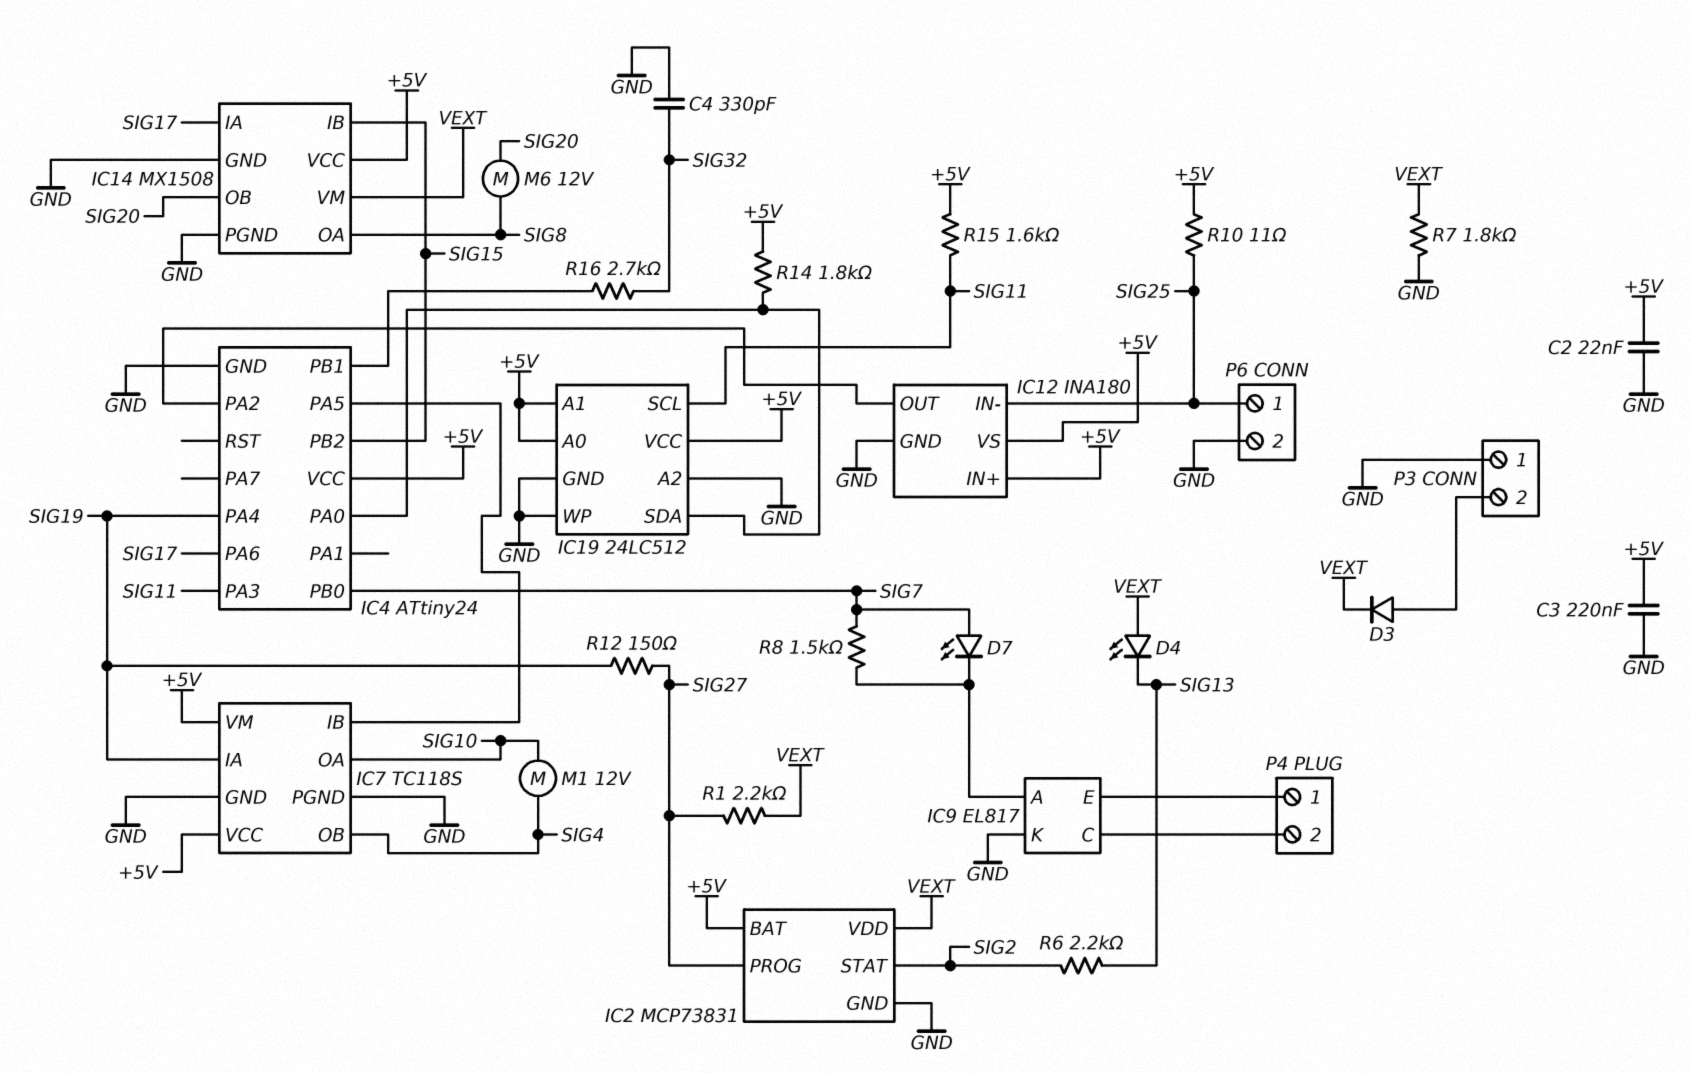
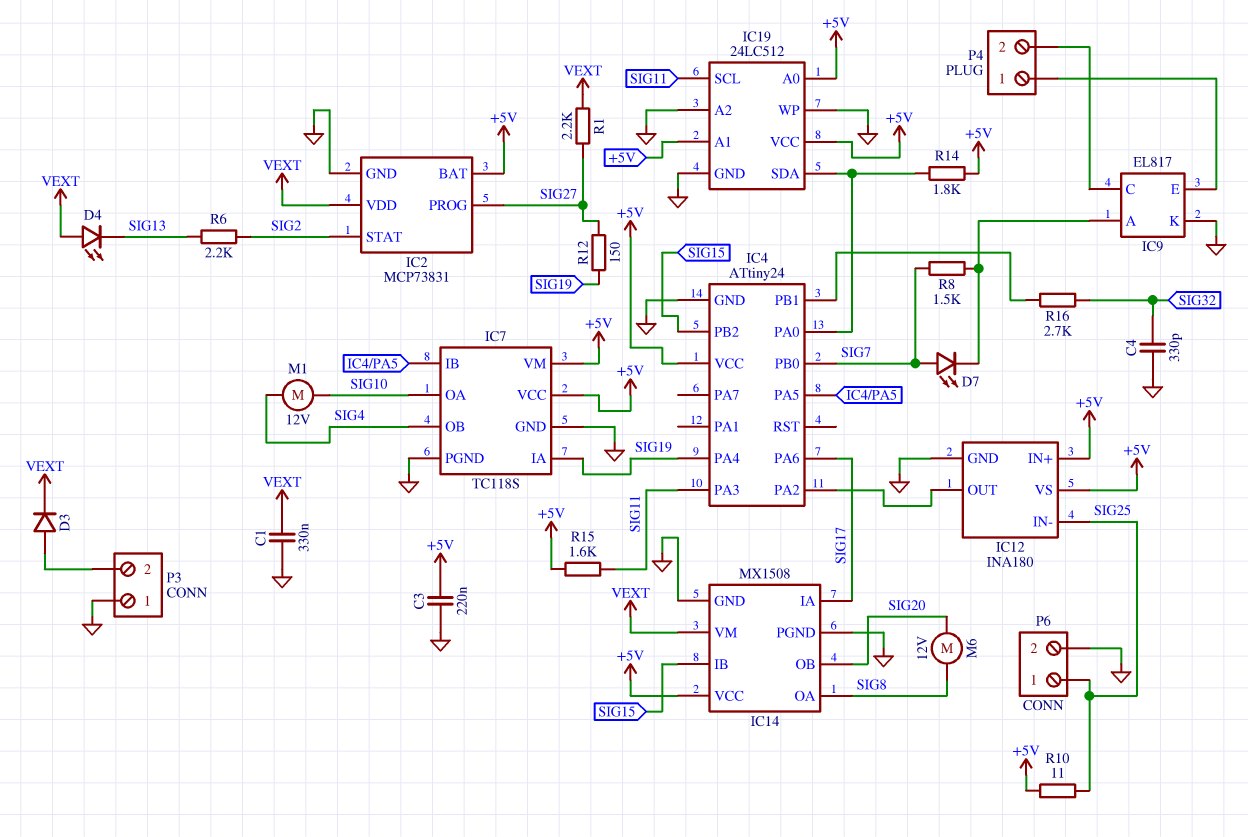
C1: none -> 330nF (GND, VEXT)
C2: 22nF (+5V, GND) -> none
R7: 1.8k (GND, VEXT) -> none

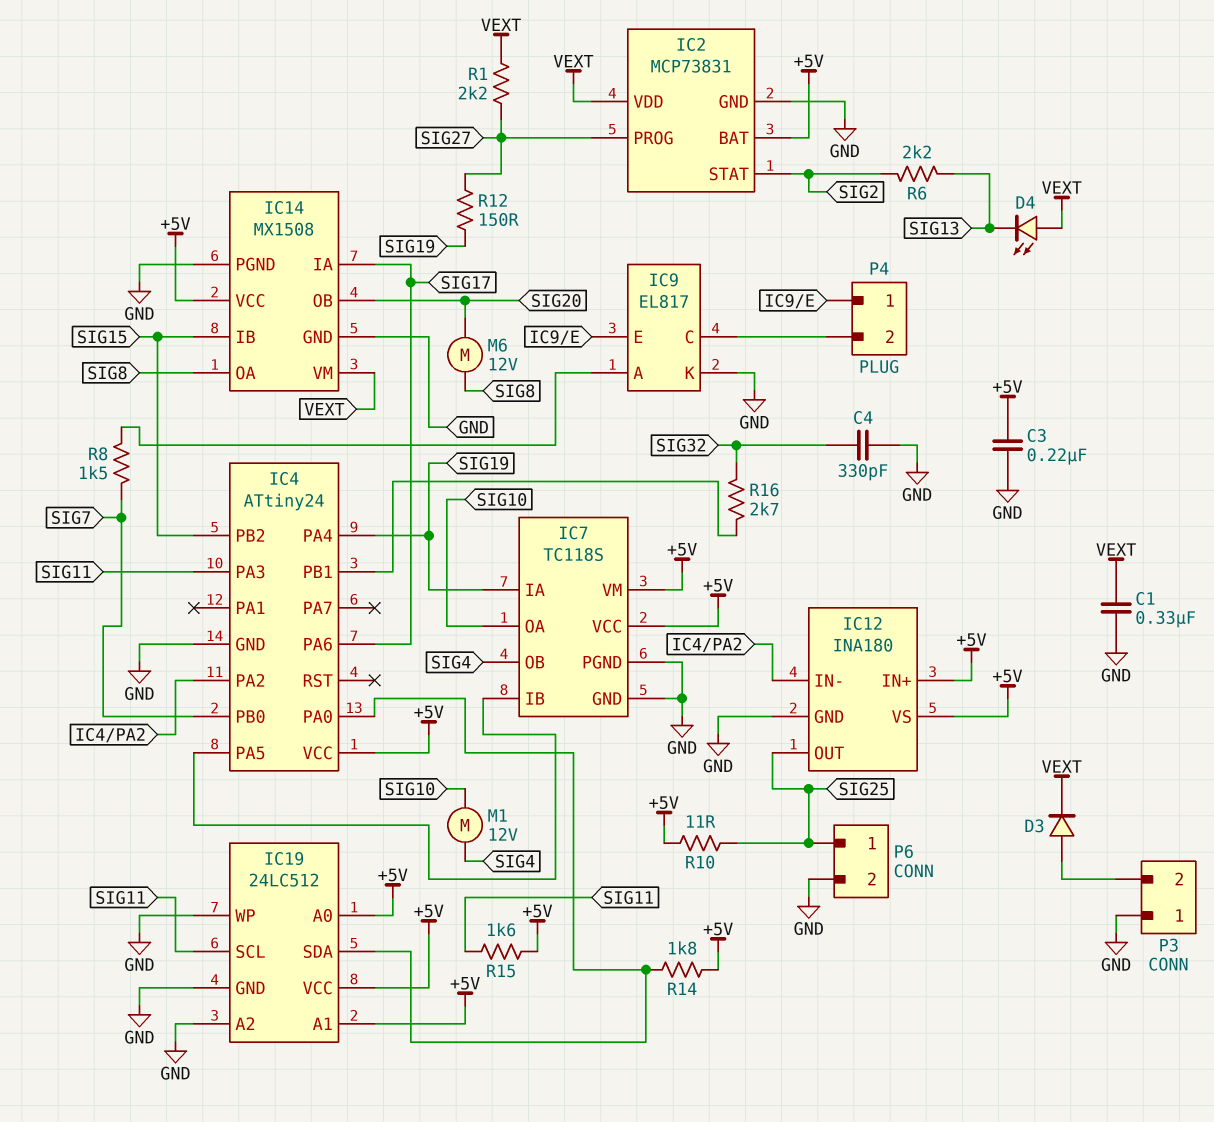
D7: LED (A SIG7, K IC9/A) -> none
IC12 pin IN-: SIG25 -> IC4/PA2
IC12 pin OUT: IC4/PA2 -> SIG25

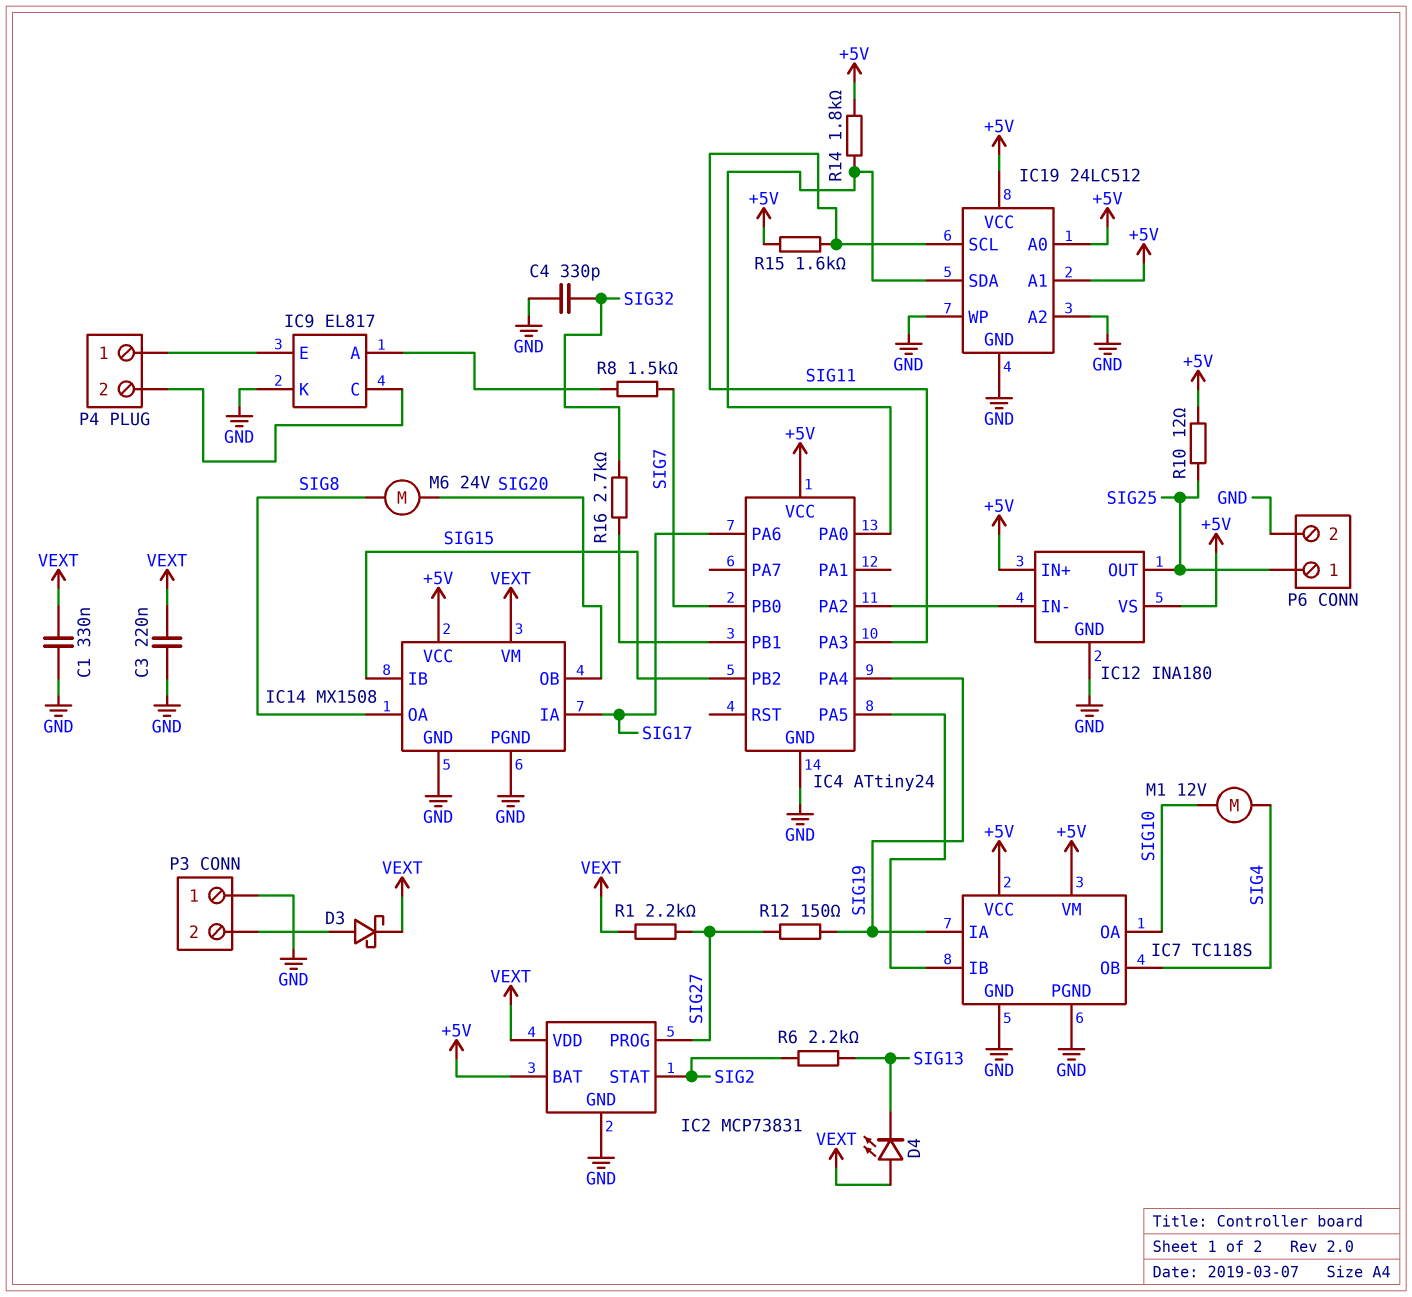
C3: 220nF (+5V, GND) -> 220nF (GND, VEXT)
D3: diode (A P3/2, K VEXT) -> schottky (A P3/2, K VEXT)
M6: motor 12V (SIG8, SIG20) -> motor 24V (SIG8, SIG20)
R10: 11 (+5V, SIG25) -> 12 (+5V, SIG25)

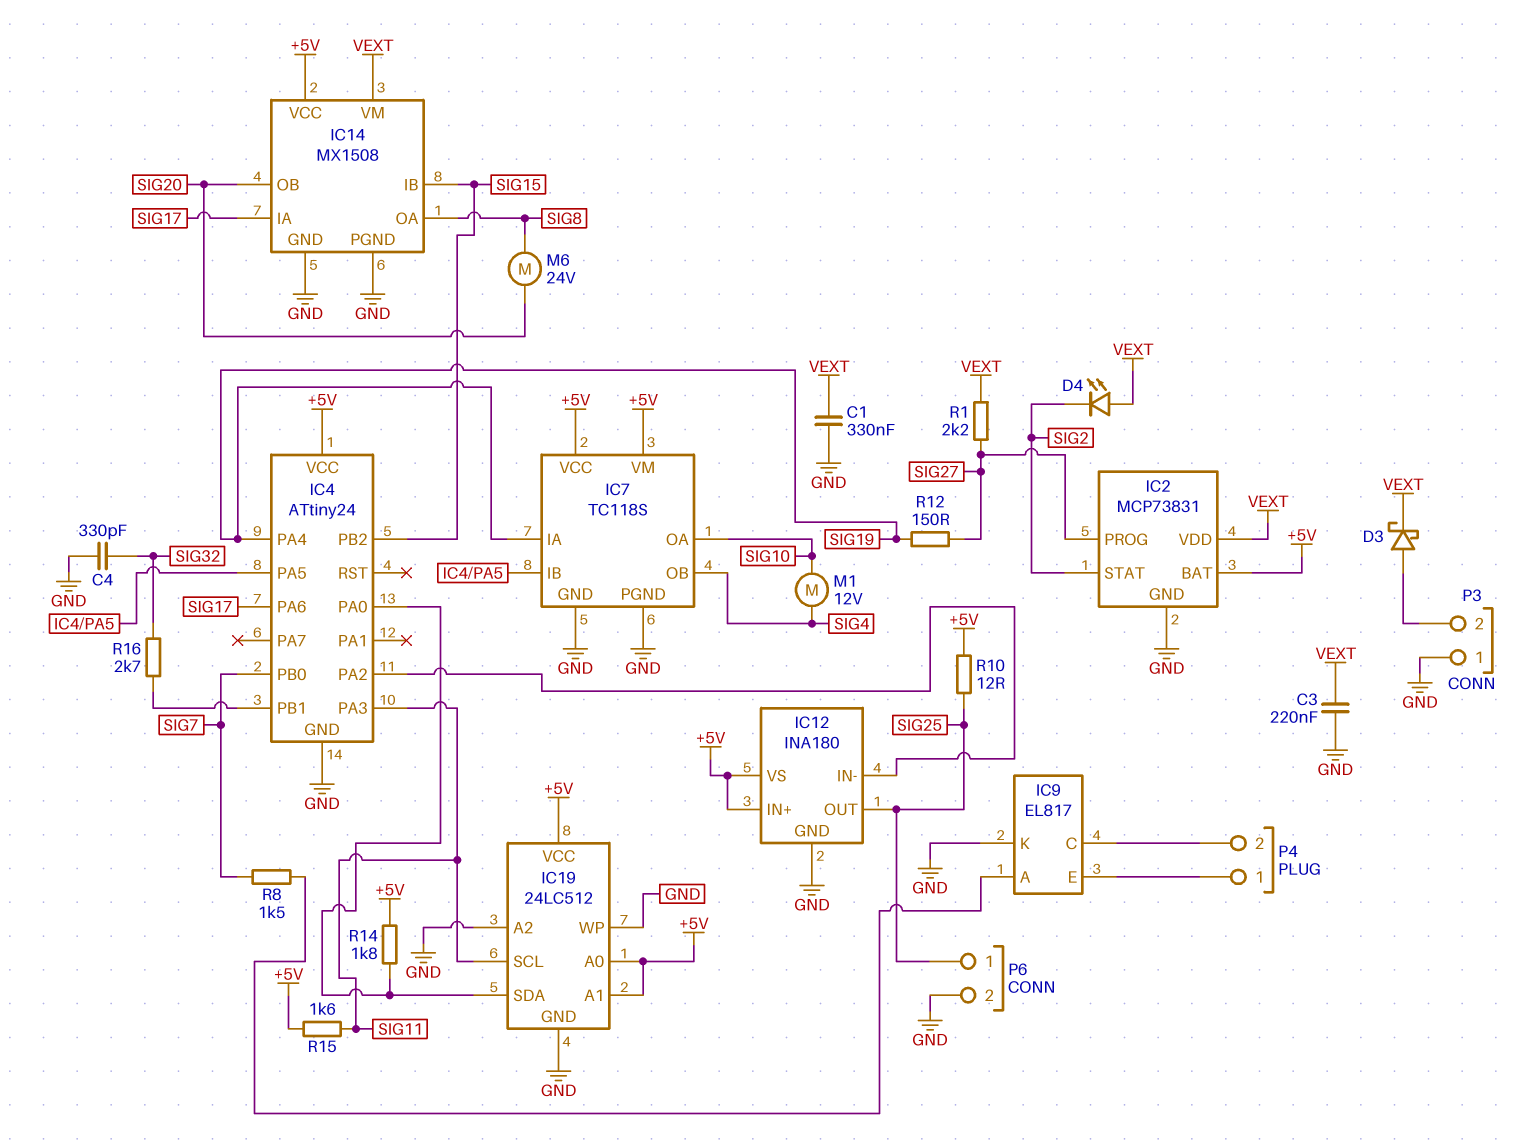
D4: LED (A VEXT, K SIG13) -> LED (A VEXT, K SIG2)
R6: 2.2k (SIG2, SIG13) -> none

